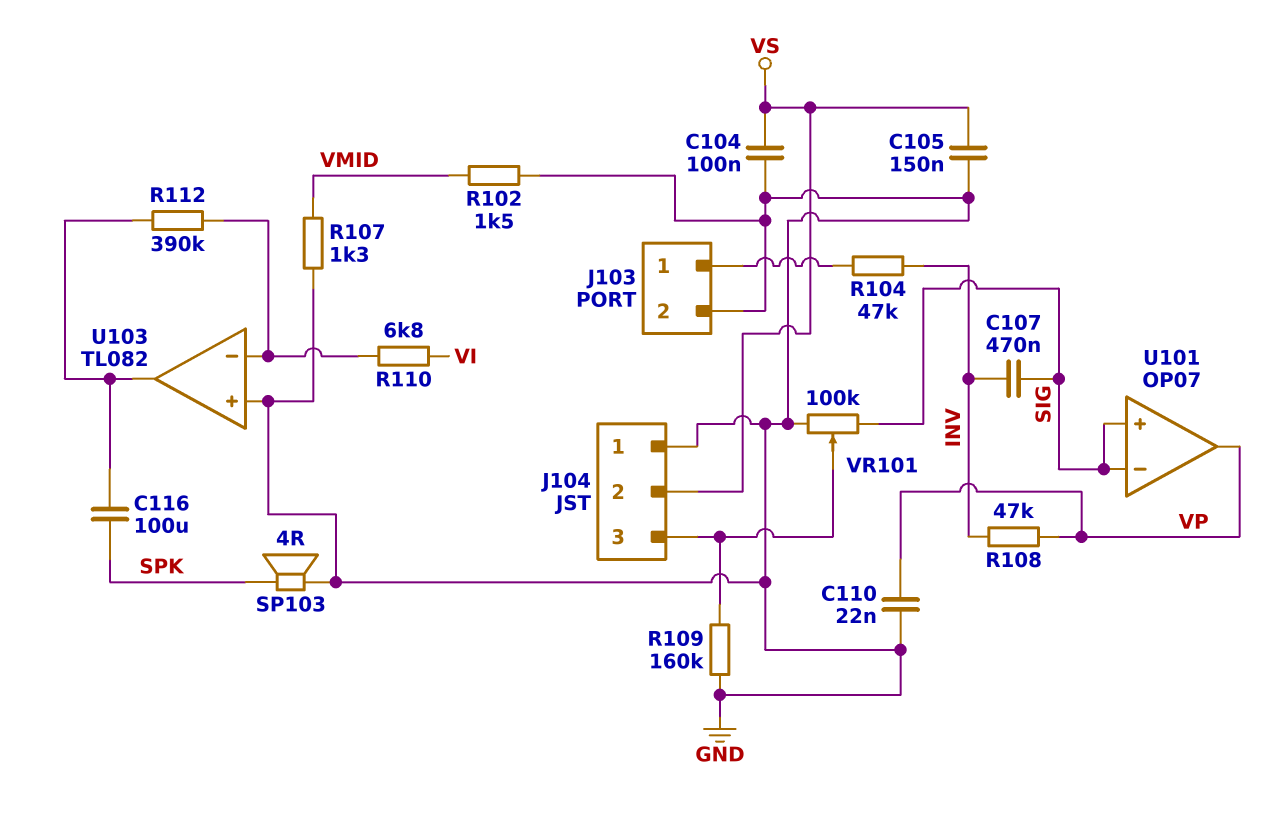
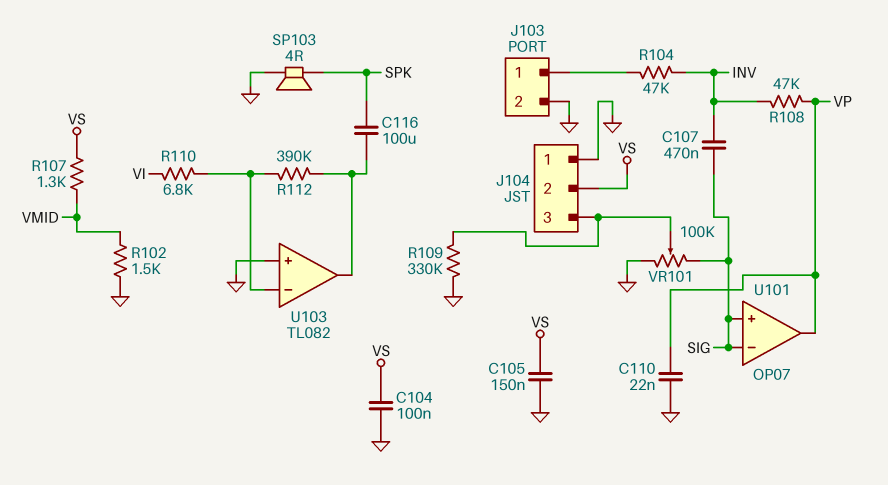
R107: 1.3k (GND, VMID) -> 1.3k (VMID, VS)
R109: 160k (GND, J104/3) -> 330k (GND, J104/3)

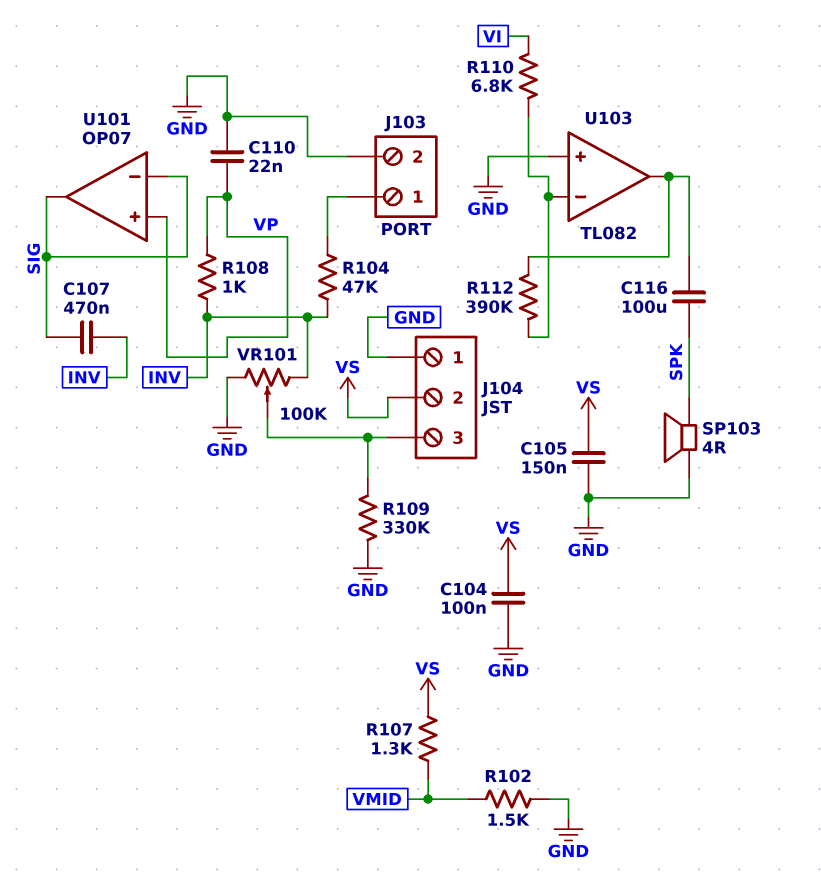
R108: 47k (INV, VP) -> 1k (INV, VP)
U101 pin in+: SIG -> VP
U101 pin out: VP -> SIG
VR101: 100k (GND, SIG, wiper J104/3) -> 100k (GND, INV, wiper J104/3)

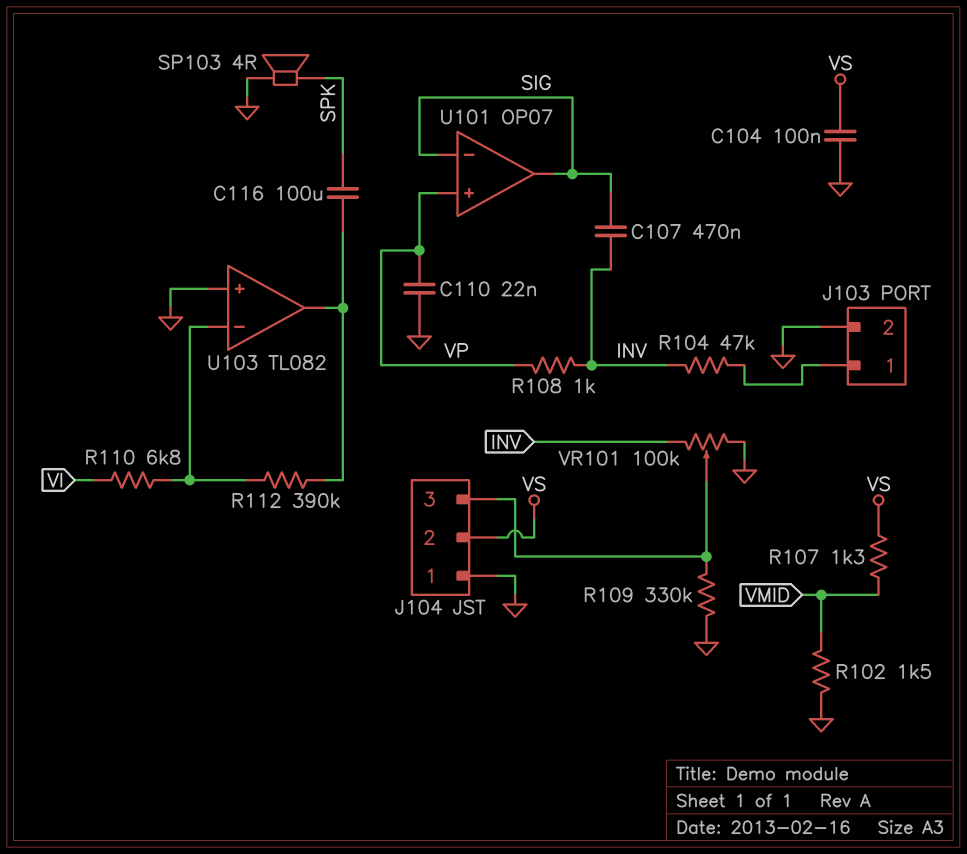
C105: 150nF (GND, VS) -> none

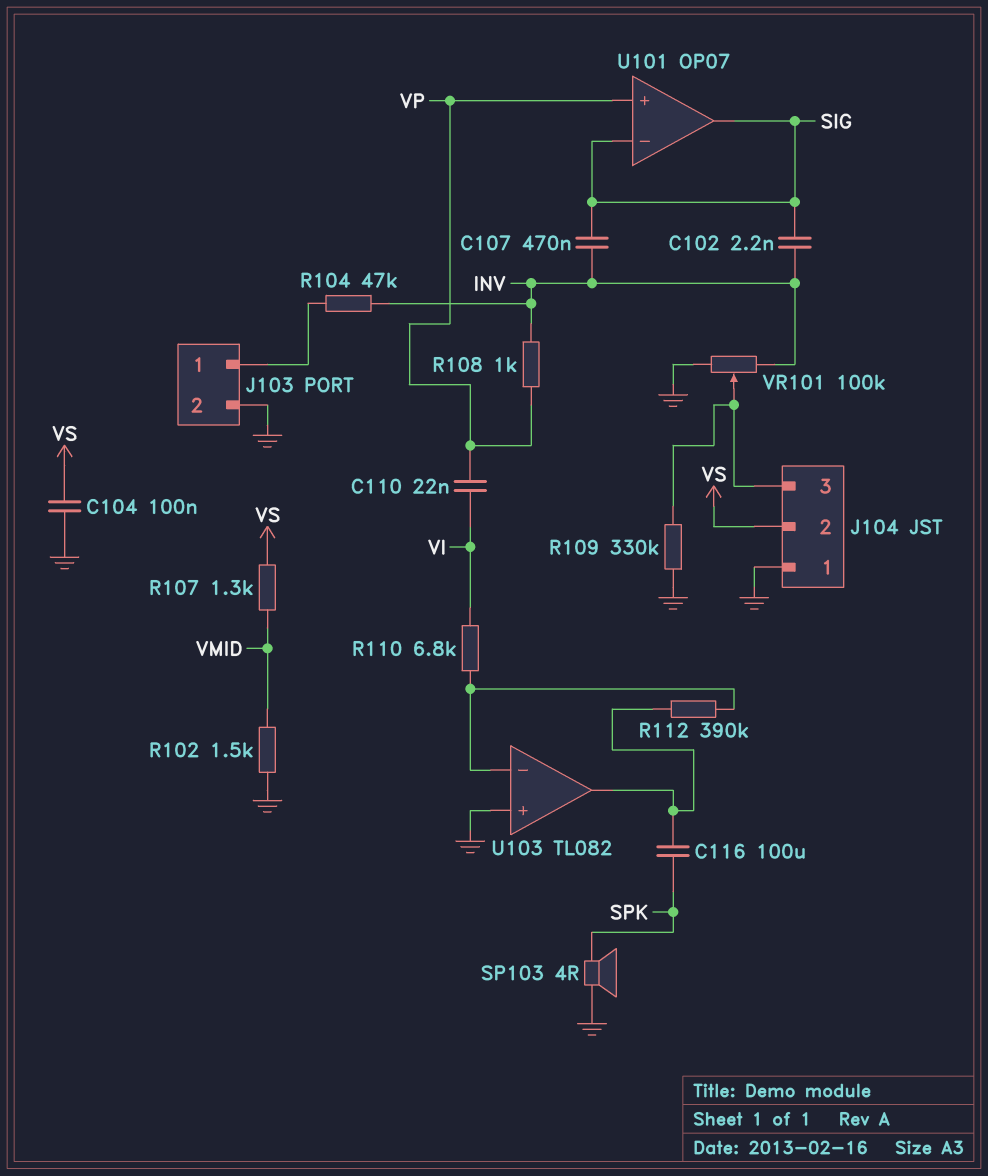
C102: none -> 2.2nF (INV, SIG)
C110: 22nF (GND, VP) -> 22nF (VI, VP)

